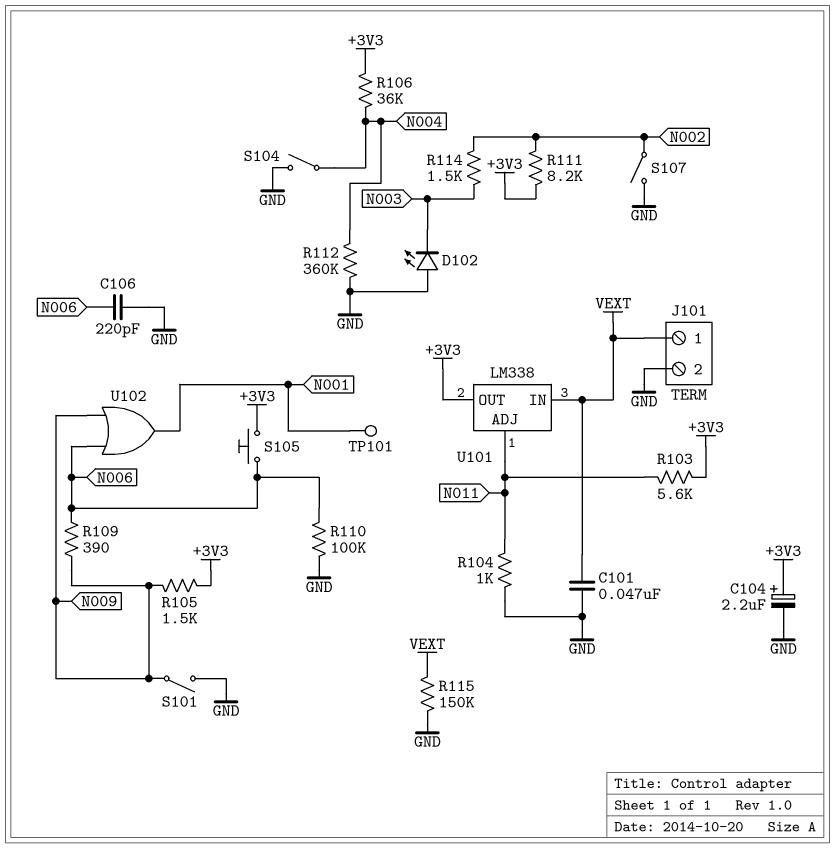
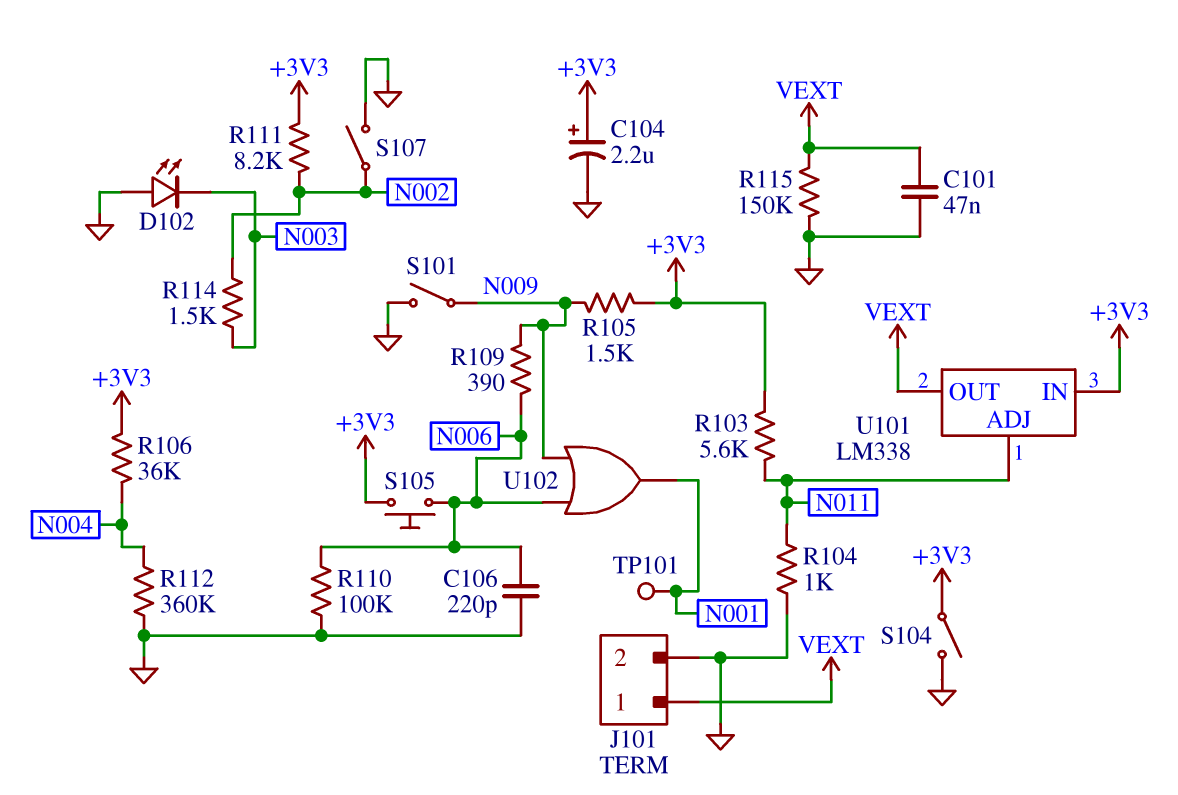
S104: switch (GND, N004) -> switch (+3V3, GND)
U101 pin IN: VEXT -> +3V3
U101 pin OUT: +3V3 -> VEXT

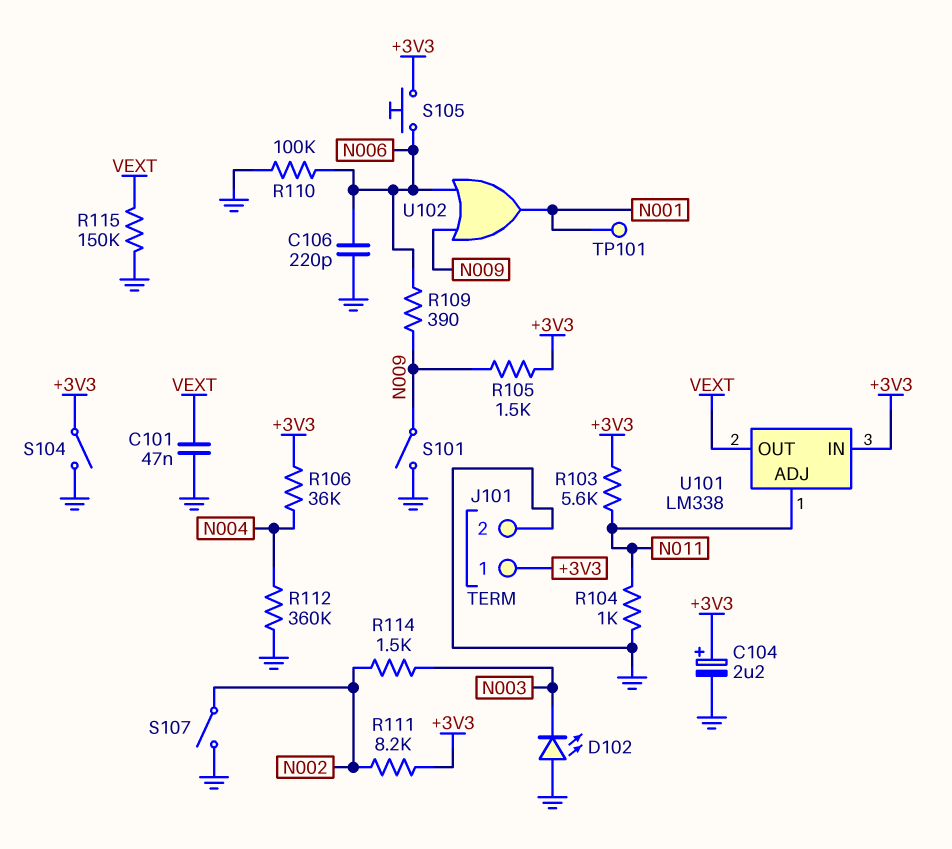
J101 pin 1: VEXT -> +3V3

